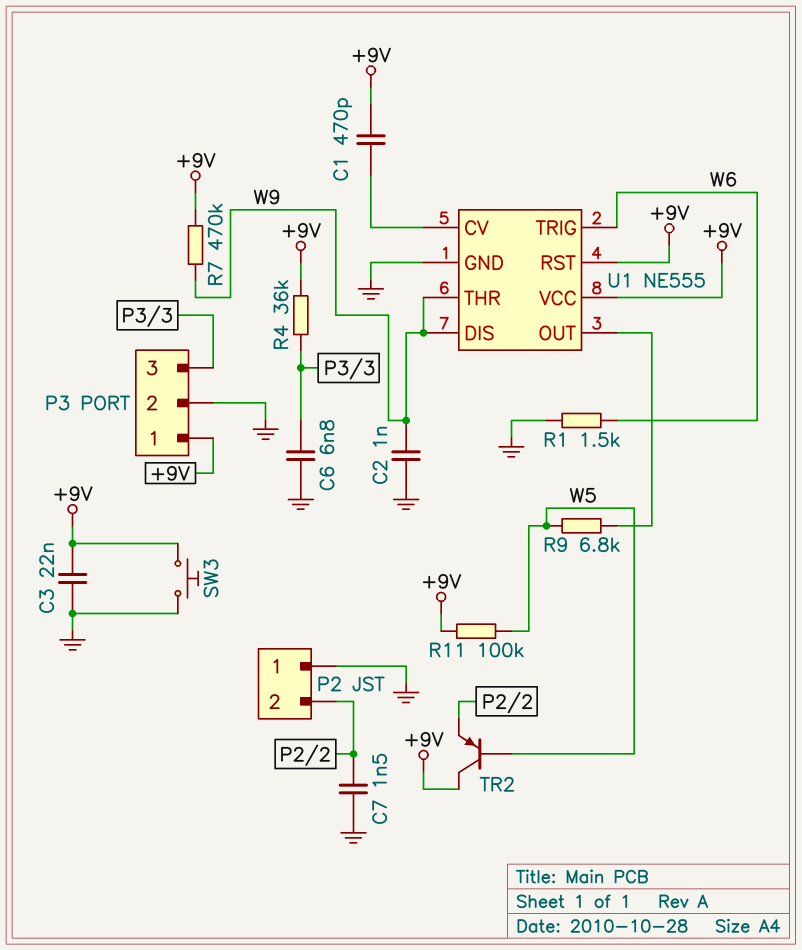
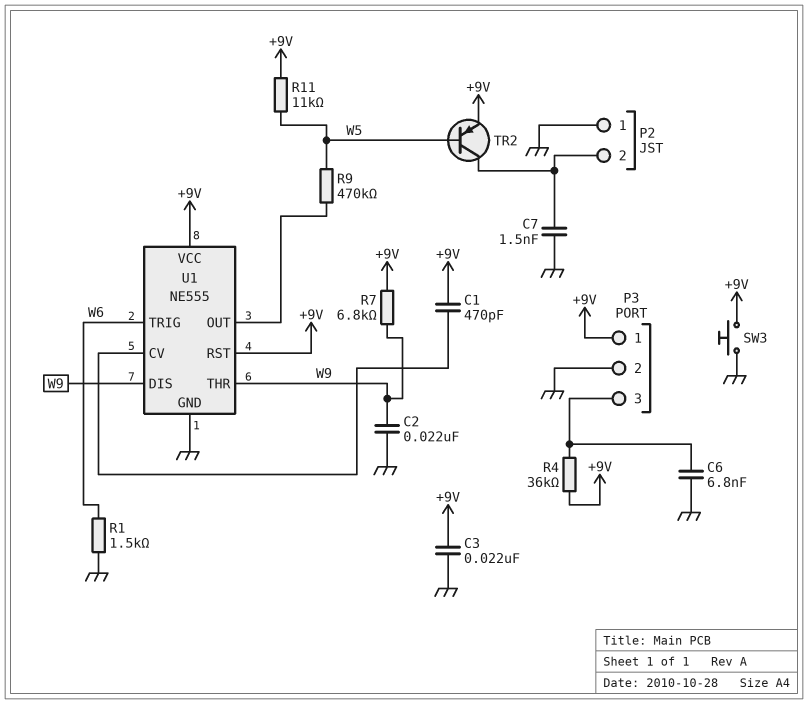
C2: 1nF (GND, W9) -> 22nF (GND, W9)
R7: 470k (+9V, W9) -> 6.8k (+9V, W9)
R9: 6.8k (U1/OUT, W5) -> 470k (U1/OUT, W5)
R11: 100k (+9V, W5) -> 11k (+9V, W5)
TR2: PNP (B W5, C +9V, E P2/2) -> PNP (B W5, C P2/2, E +9V)

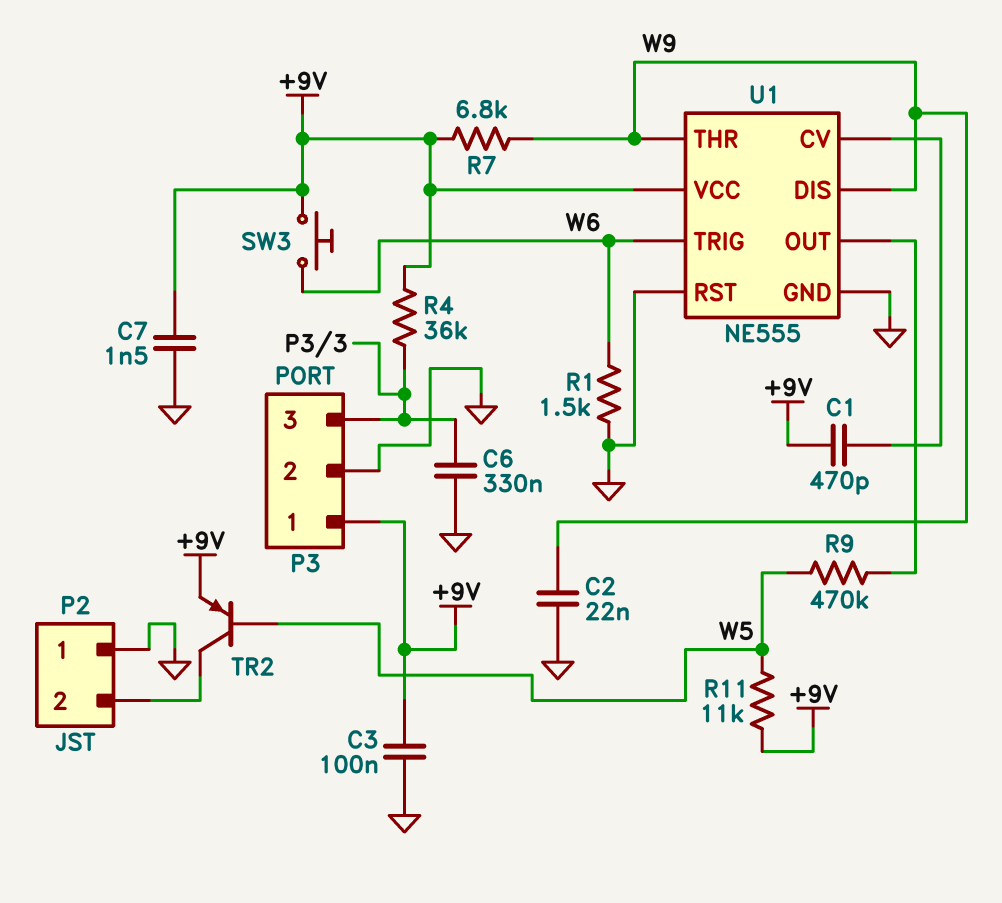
C3: 22nF (+9V, GND) -> 100nF (+9V, GND)
C6: 6.8nF (GND, P3/3) -> 330nF (GND, P3/3)
C7: 1.5nF (GND, P2/2) -> 1.5nF (+9V, GND)
SW3: button (+9V, GND) -> button (+9V, W6)
U1 pin RST: +9V -> GND

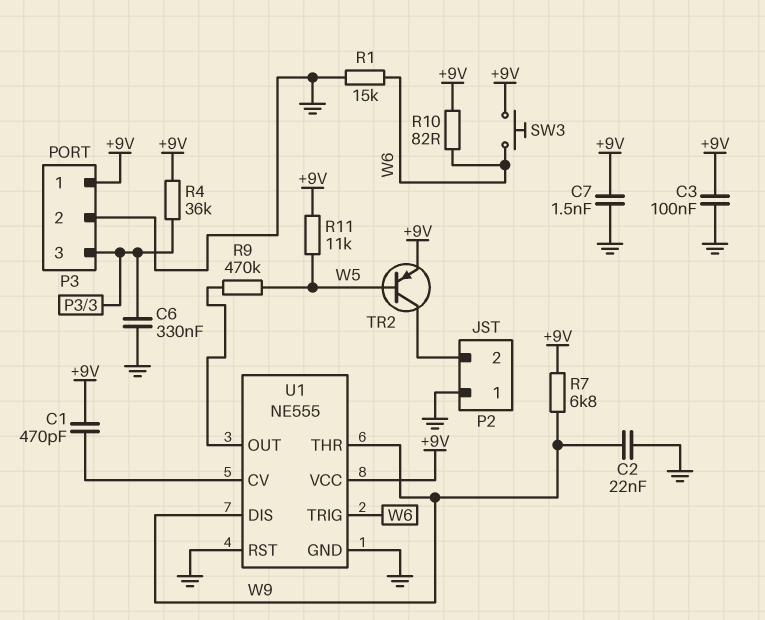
R1: 1.5k (GND, W6) -> 15k (GND, W6)
R10: none -> 82 (+9V, W6)

